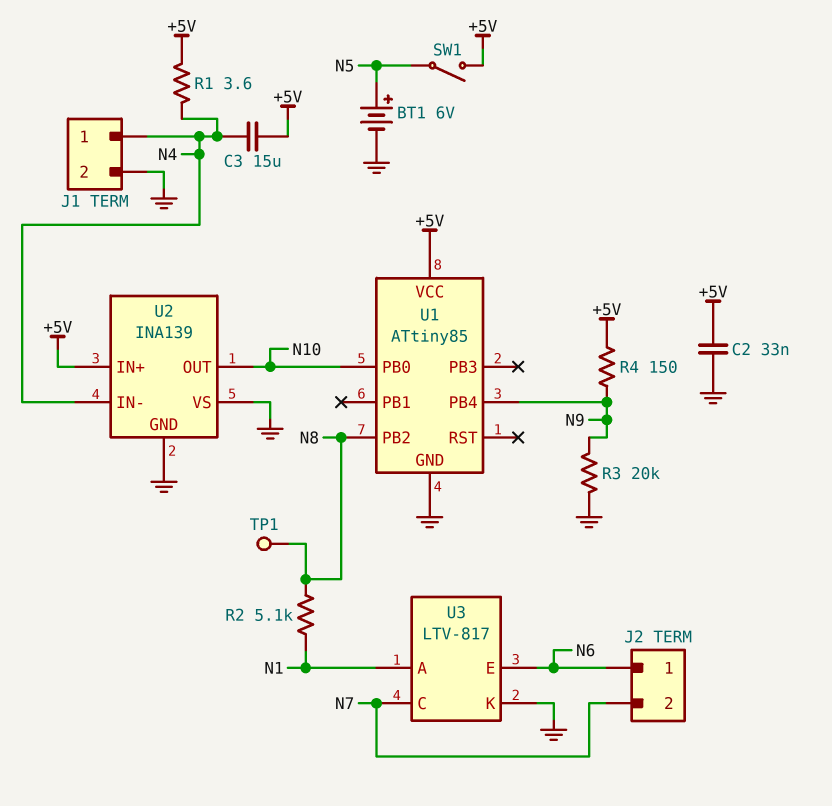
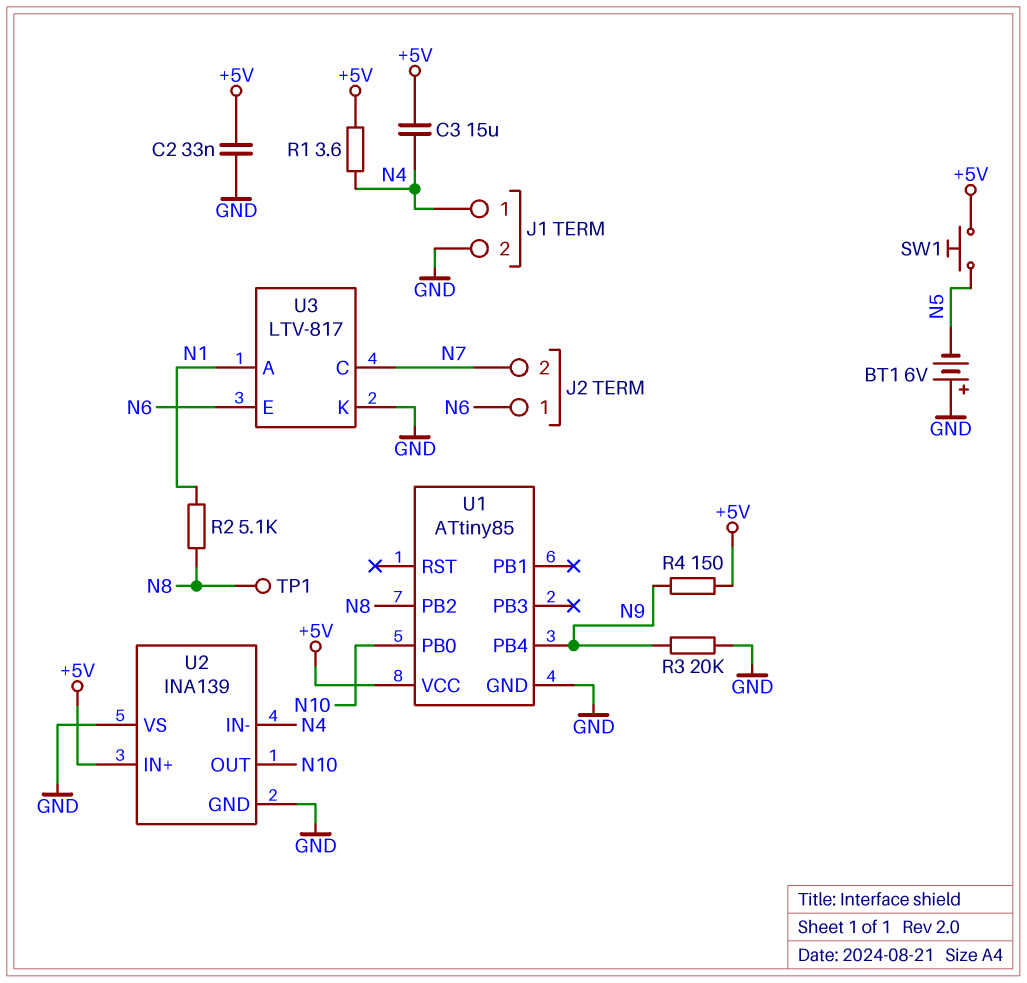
BT1: 6V (plus N5, minus GND) -> 6V (plus GND, minus N5)
SW1: switch (+5V, N5) -> button (+5V, N5)

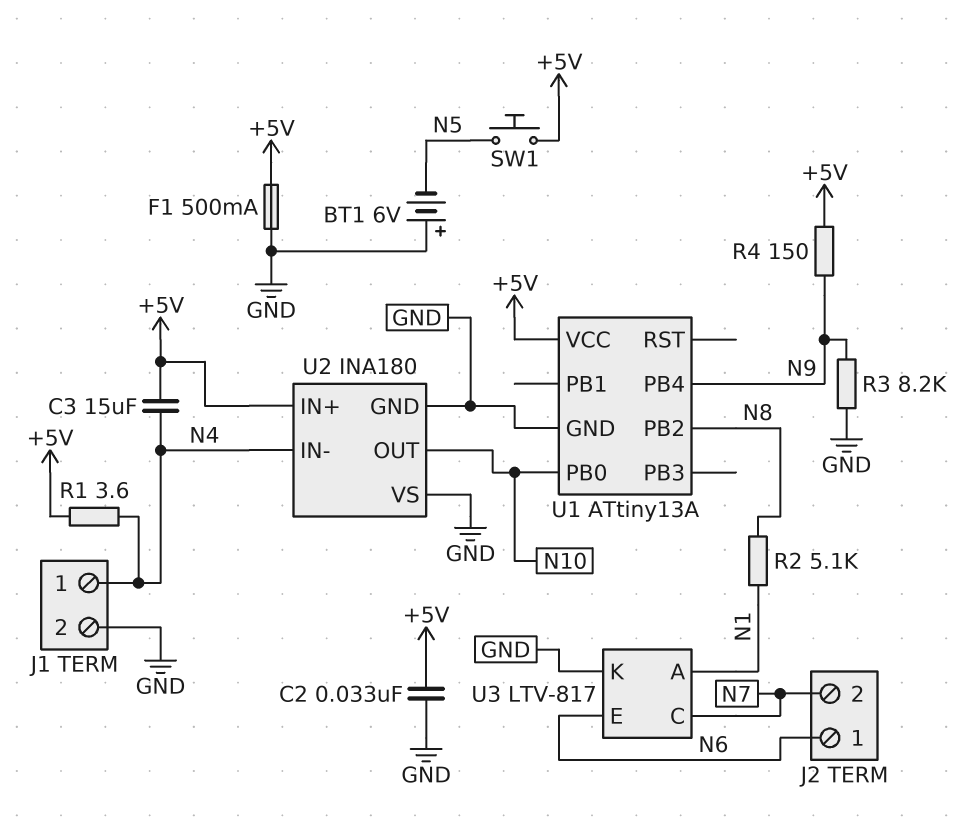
F1: none -> 500mA (+5V, GND)
R3: 20k (GND, N9) -> 8.2k (GND, N9)
TP1: test point (N8) -> none
U1: ATtiny85 -> ATtiny13A
U2: INA139 -> INA180

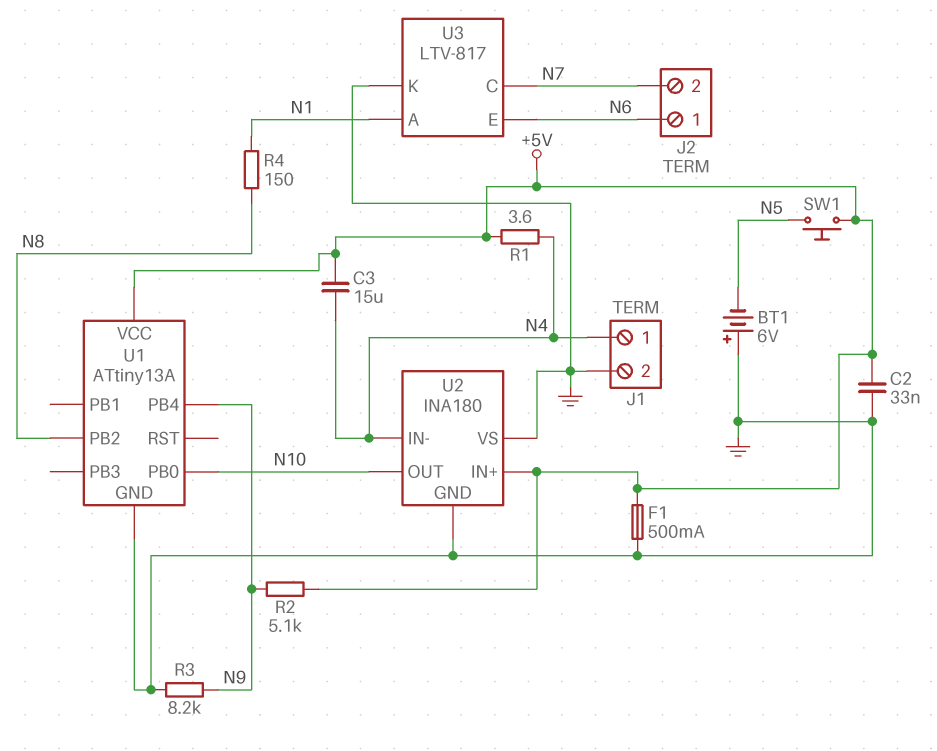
R2: 5.1k (N1, N8) -> 5.1k (+5V, N9)
R4: 150 (+5V, N9) -> 150 (N1, N8)

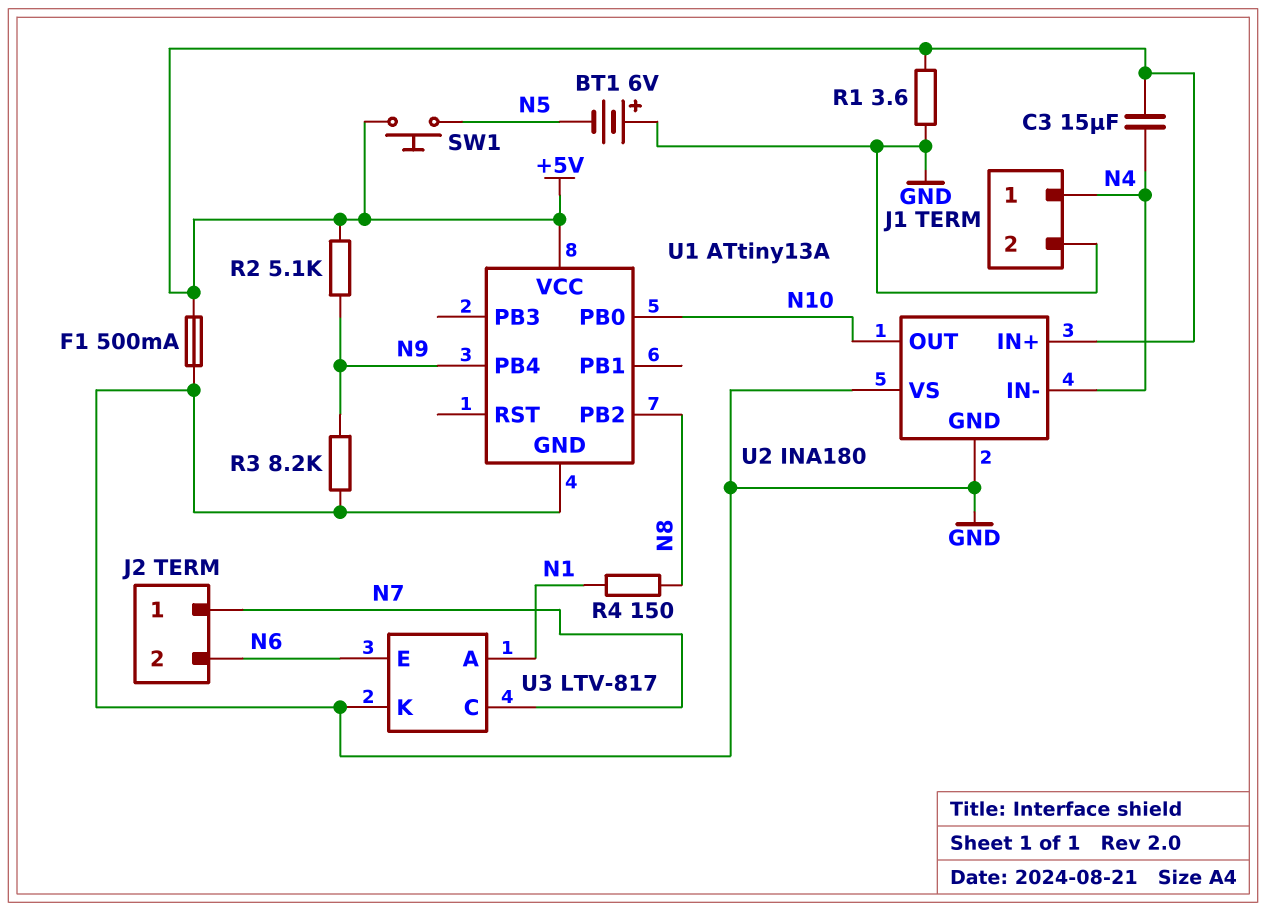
C2: 33nF (+5V, GND) -> none
J2 pin 1: N6 -> N7
J2 pin 2: N7 -> N6
R1: 3.6 (+5V, N4) -> 3.6 (+5V, GND)

